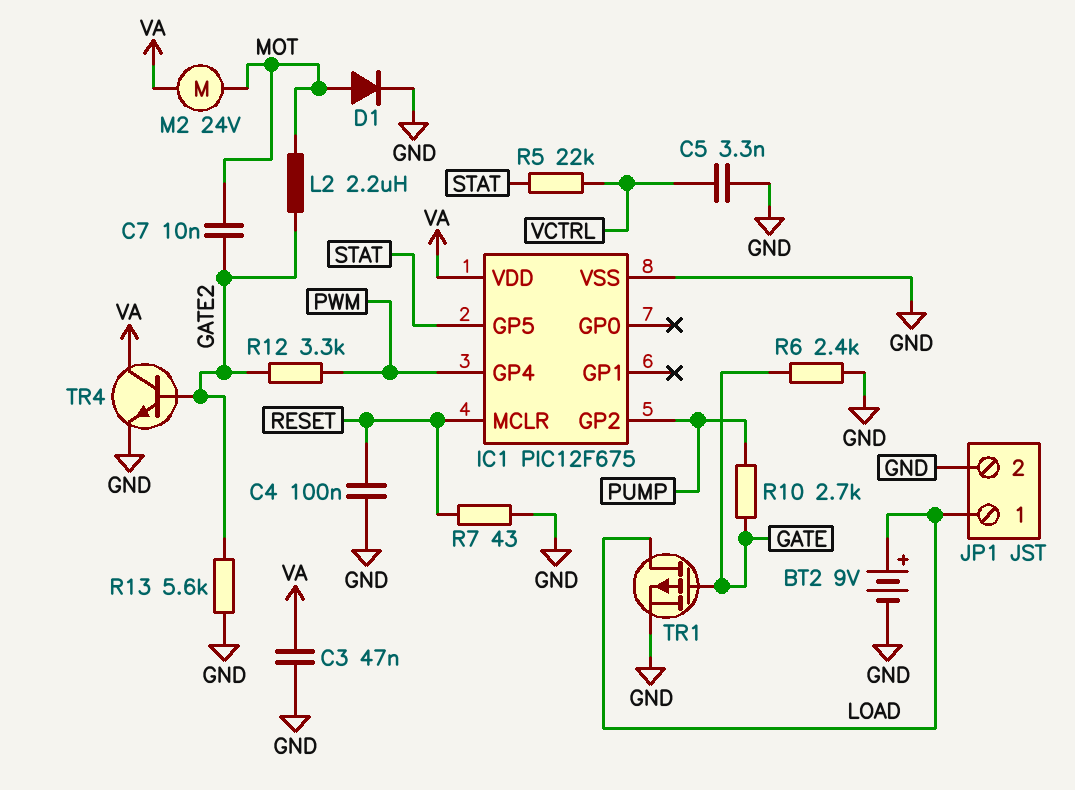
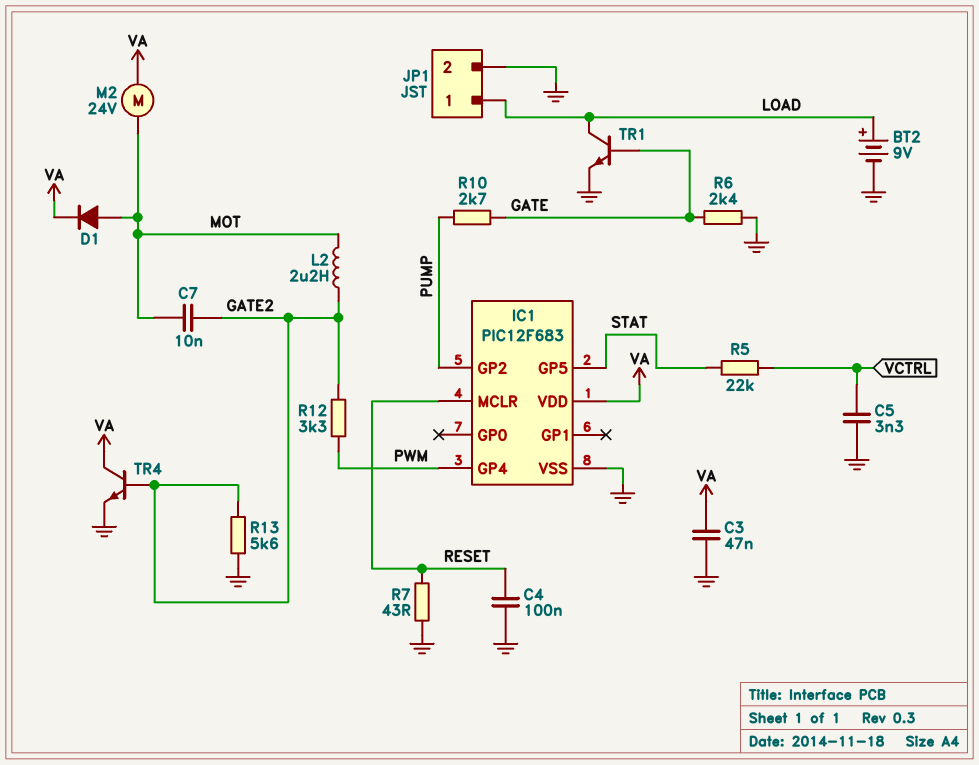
D1: diode (A MOT, K GND) -> diode (A MOT, K VA)
IC1: PIC12F675 -> PIC12F683
TR1: PMOS (G GATE, D LOAD, S GND) -> NPN (B GATE, C LOAD, E GND)

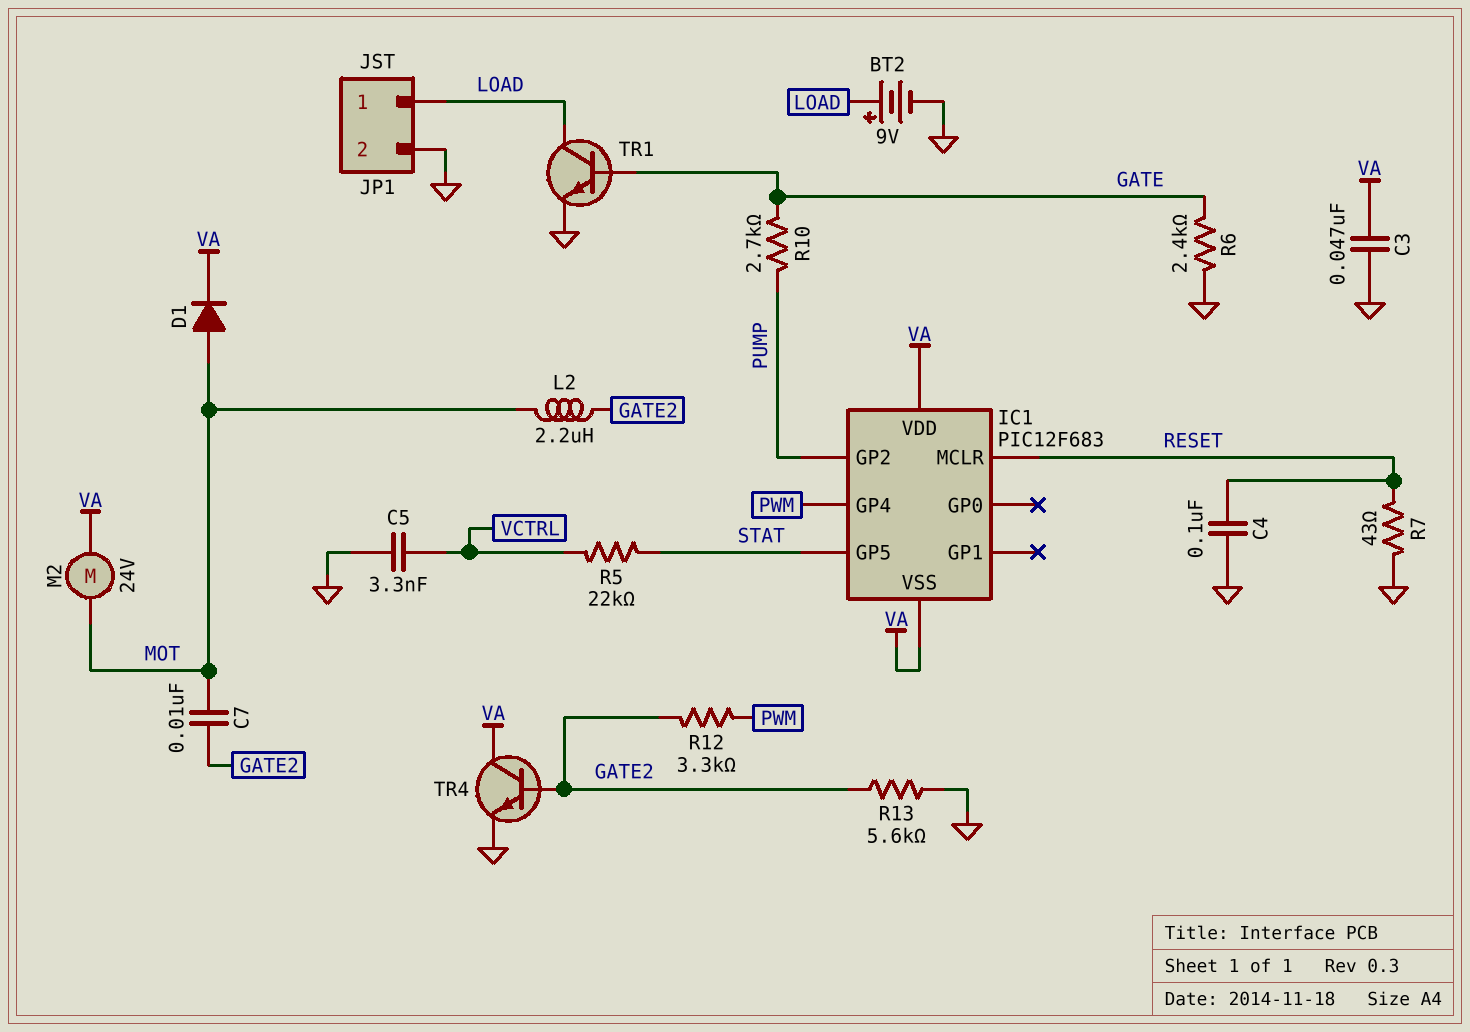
IC1 pin VSS: GND -> VA

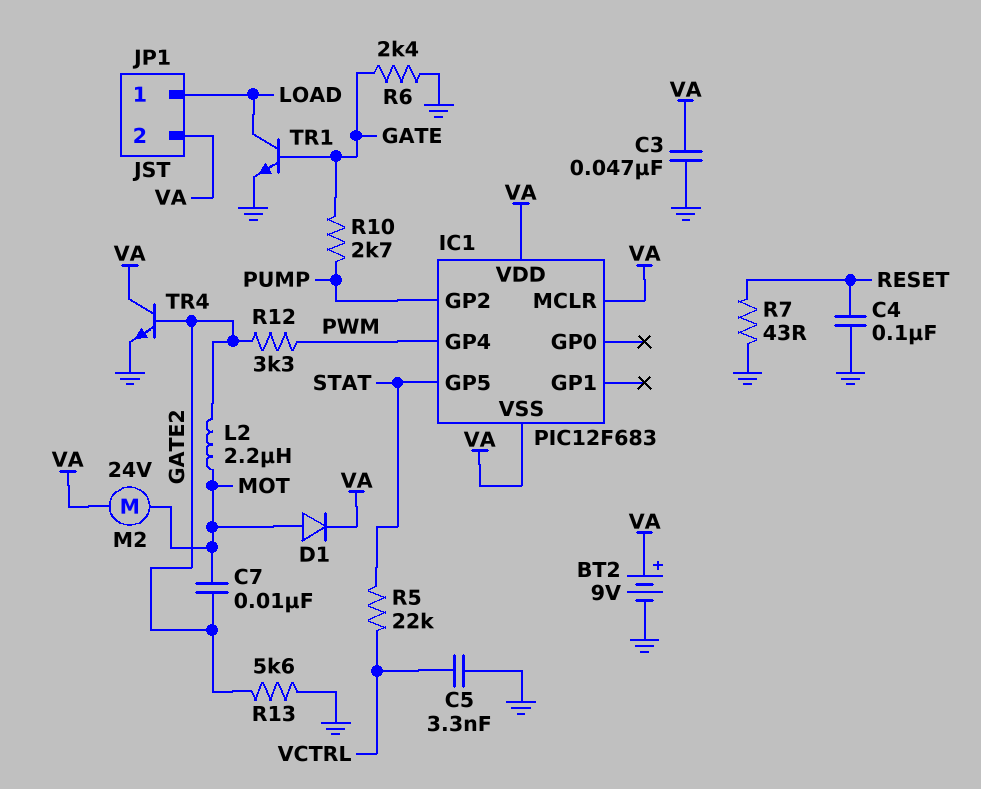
BT2: 9V (plus LOAD, minus GND) -> 9V (plus VA, minus GND)
IC1 pin MCLR: RESET -> VA
JP1 pin 2: GND -> VA

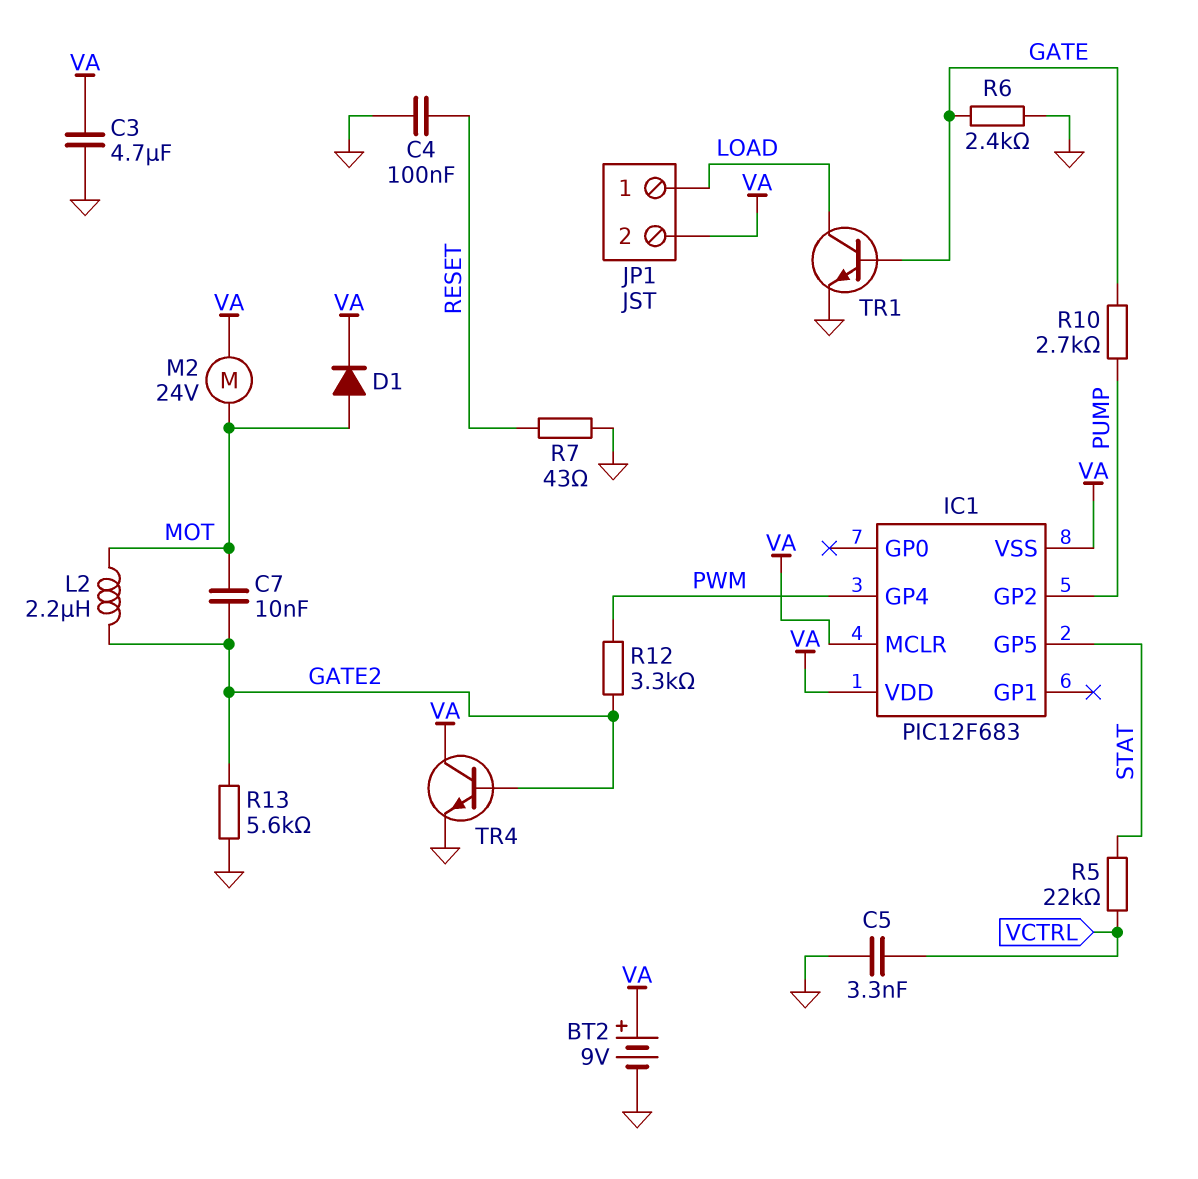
C3: 47nF (GND, VA) -> 4.7uF (GND, VA)

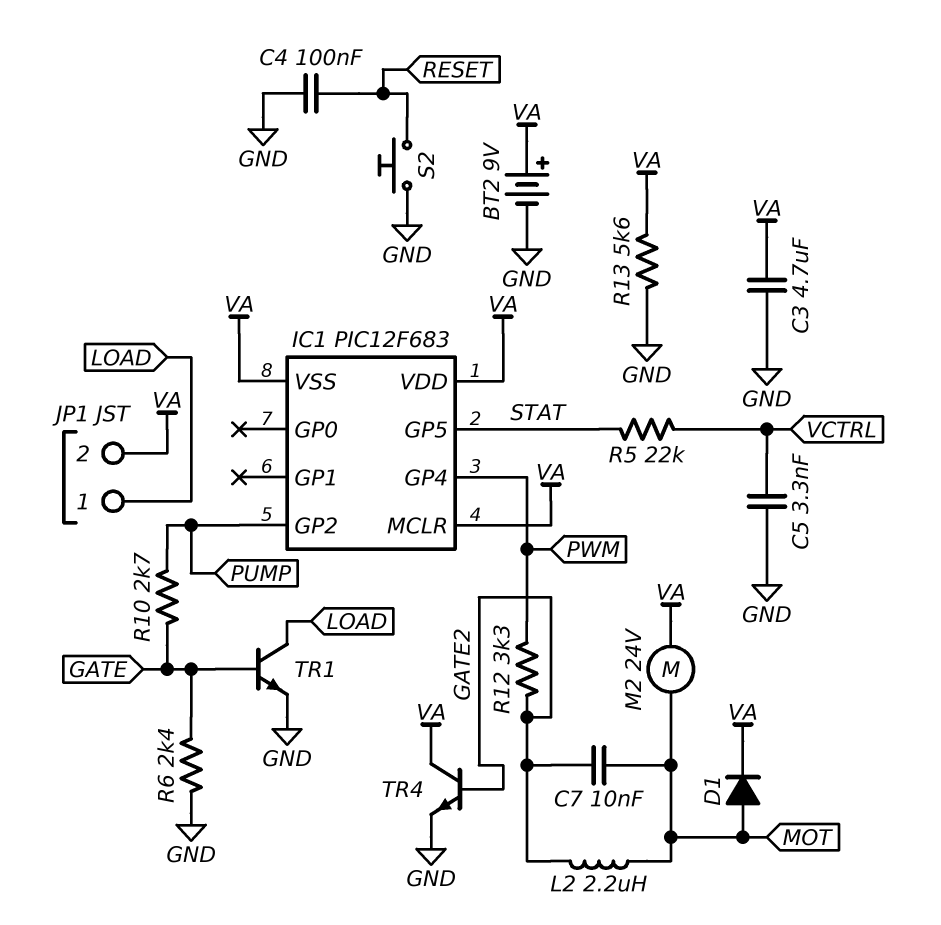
R7: 43 (GND, RESET) -> none
R13: 5.6k (GATE2, GND) -> 5.6k (GND, VA)
S2: none -> button (GND, RESET)

